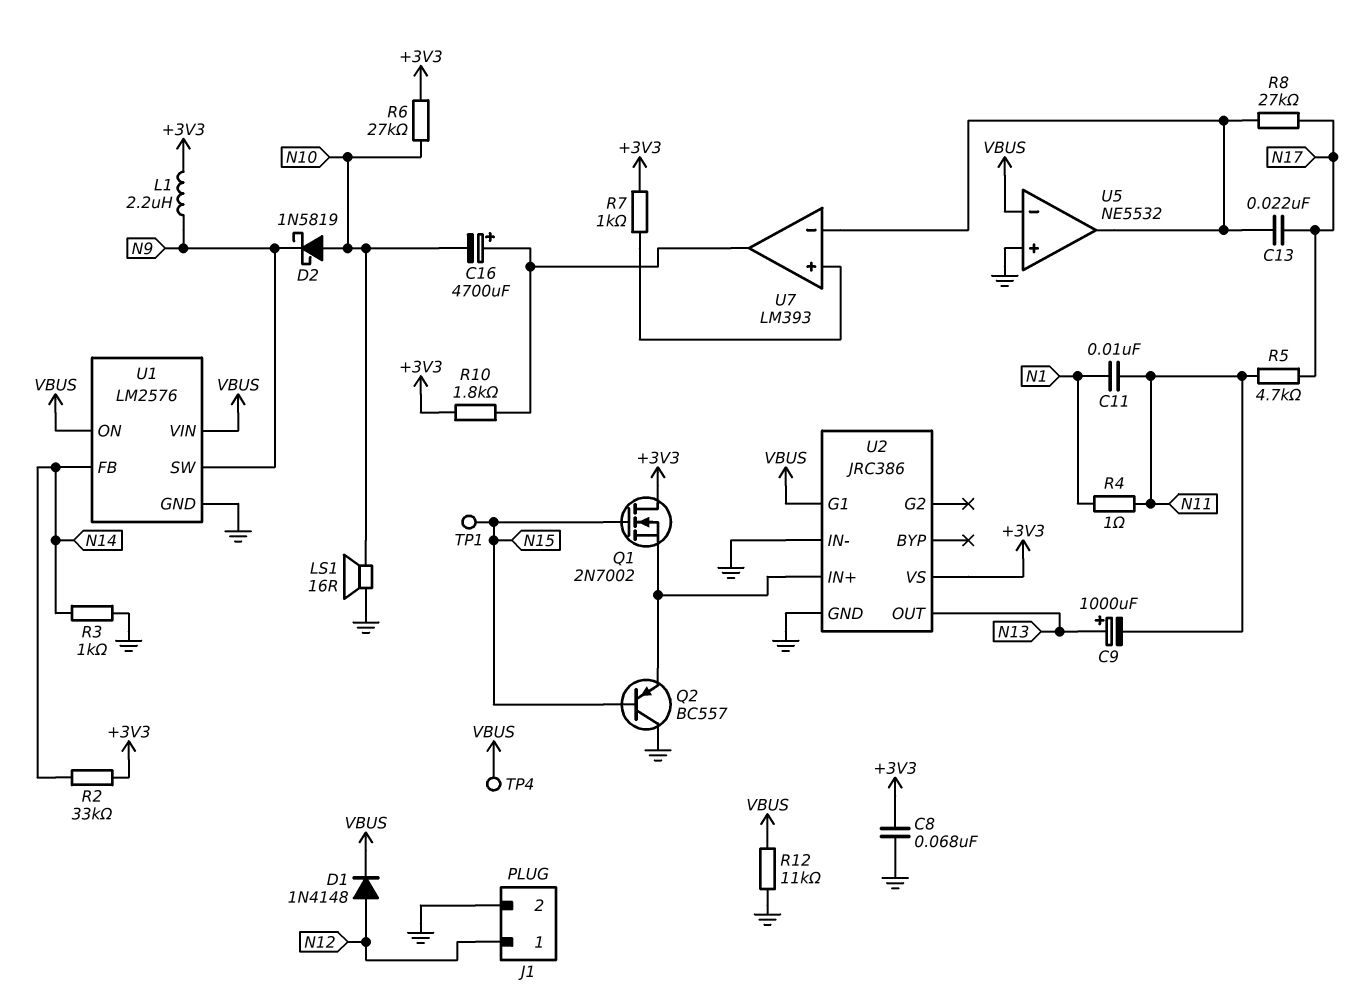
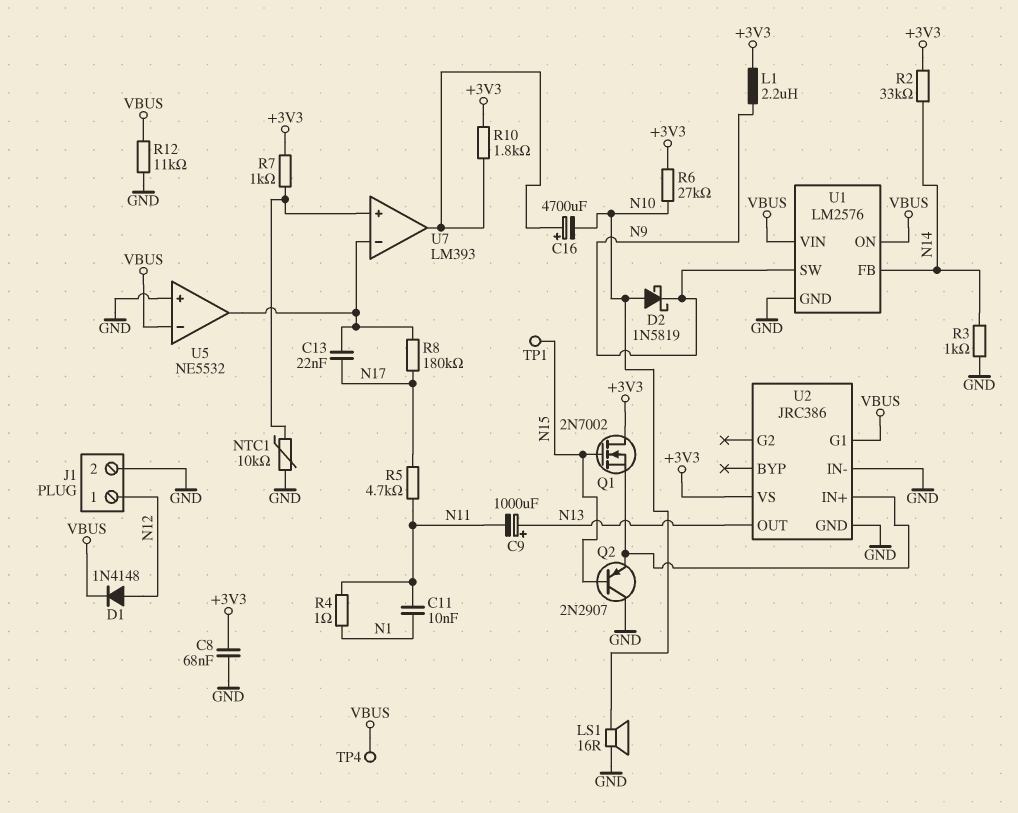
NTC1: none -> 10k (GND, U7/in+)
Q2: PNP BC557 (B N15, C GND, E U2/IN+) -> PNP 2N2907 (B N15, C GND, E U2/IN+)
R8: 27k (N17, U5/out) -> 180k (N17, U5/out)

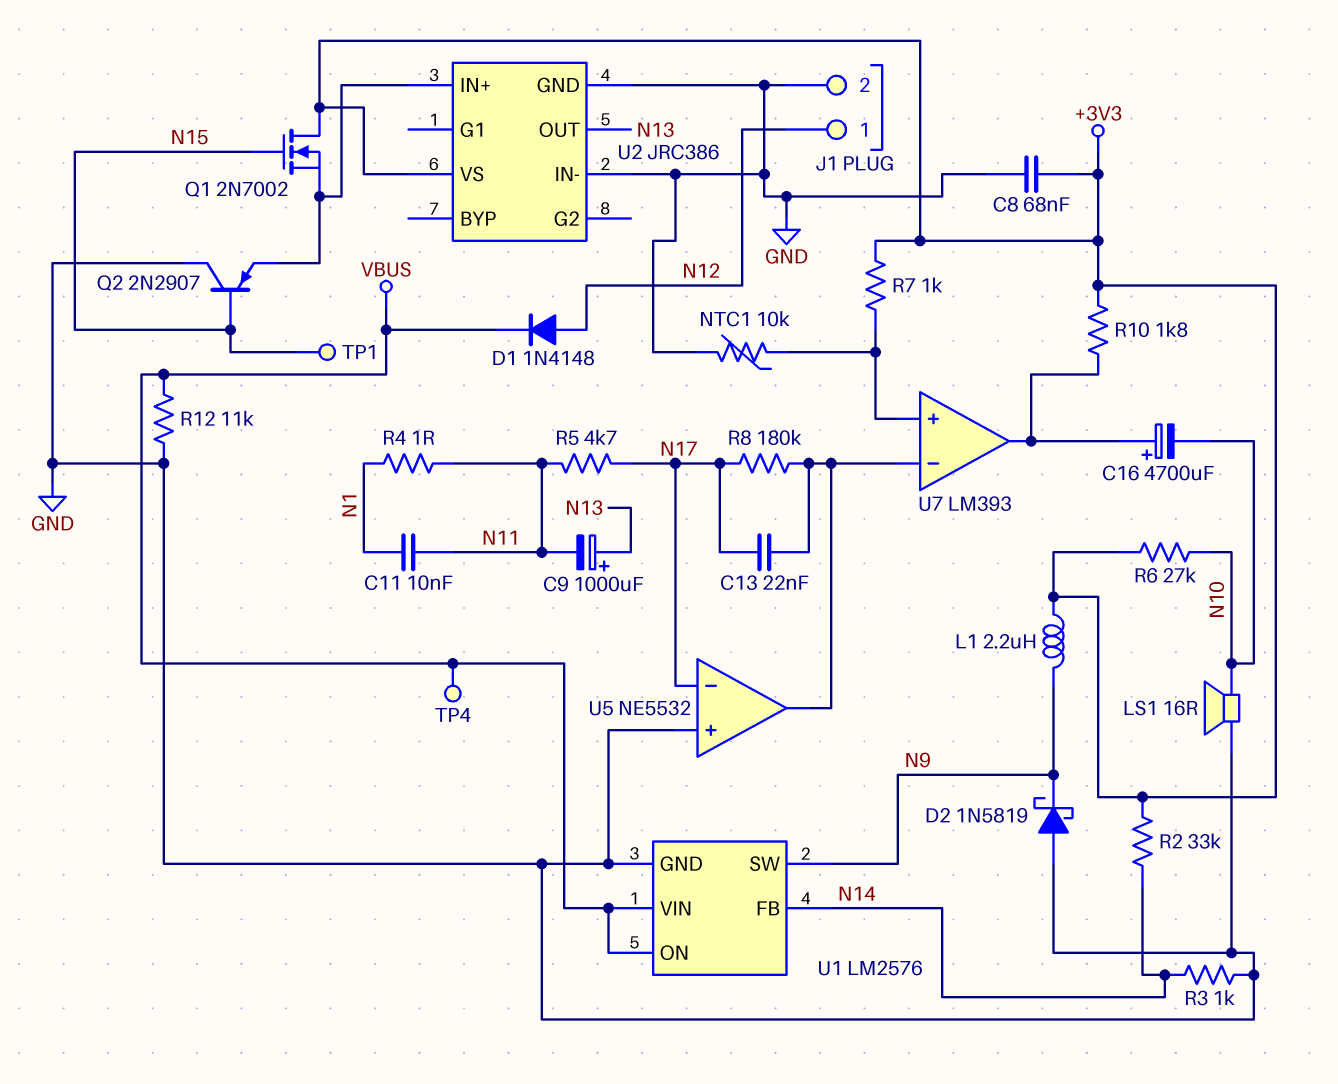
D2: schottky 1N5819 (A N10, K N9) -> schottky 1N5819 (A GND, K N9)
U2 pin G1: VBUS -> none
U5 pin in-: VBUS -> N17

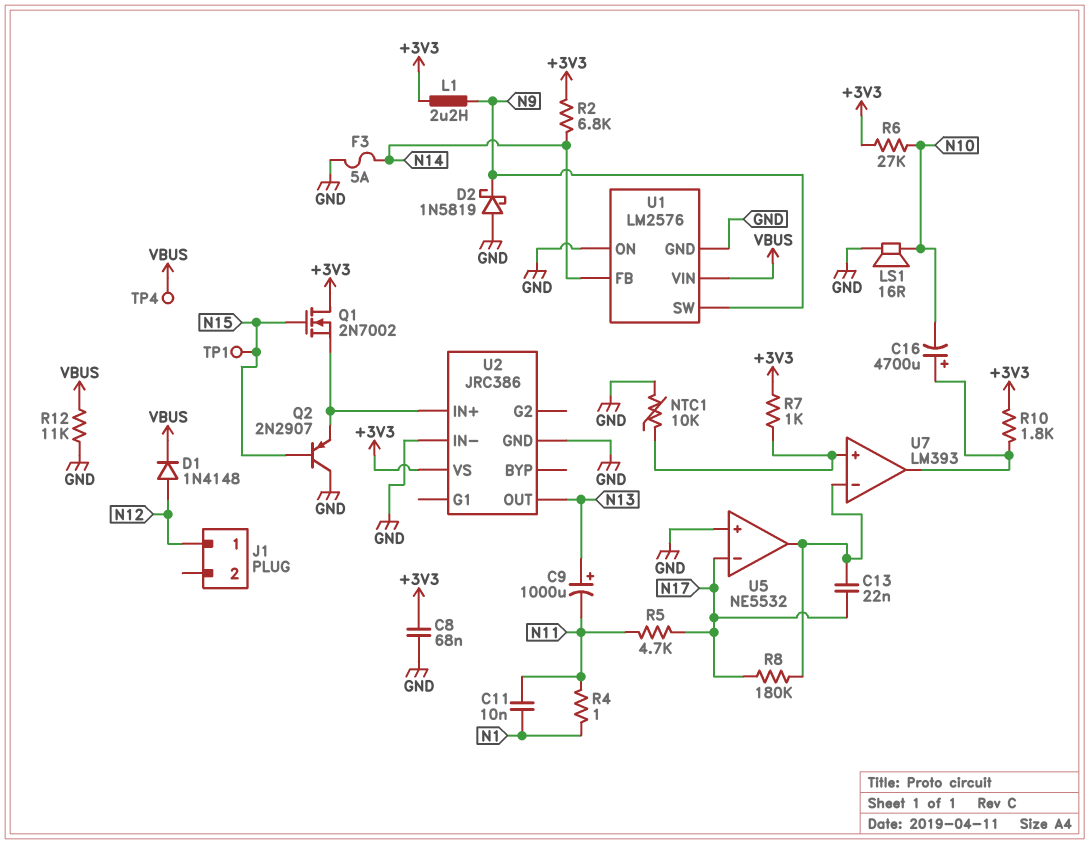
F3: none -> 5A (GND, N14)
J1 pin 2: GND -> none
R2: 33k (+3V3, N14) -> 6.8k (+3V3, N14)
R3: 1k (GND, N14) -> none
U1 pin ON: VBUS -> GND

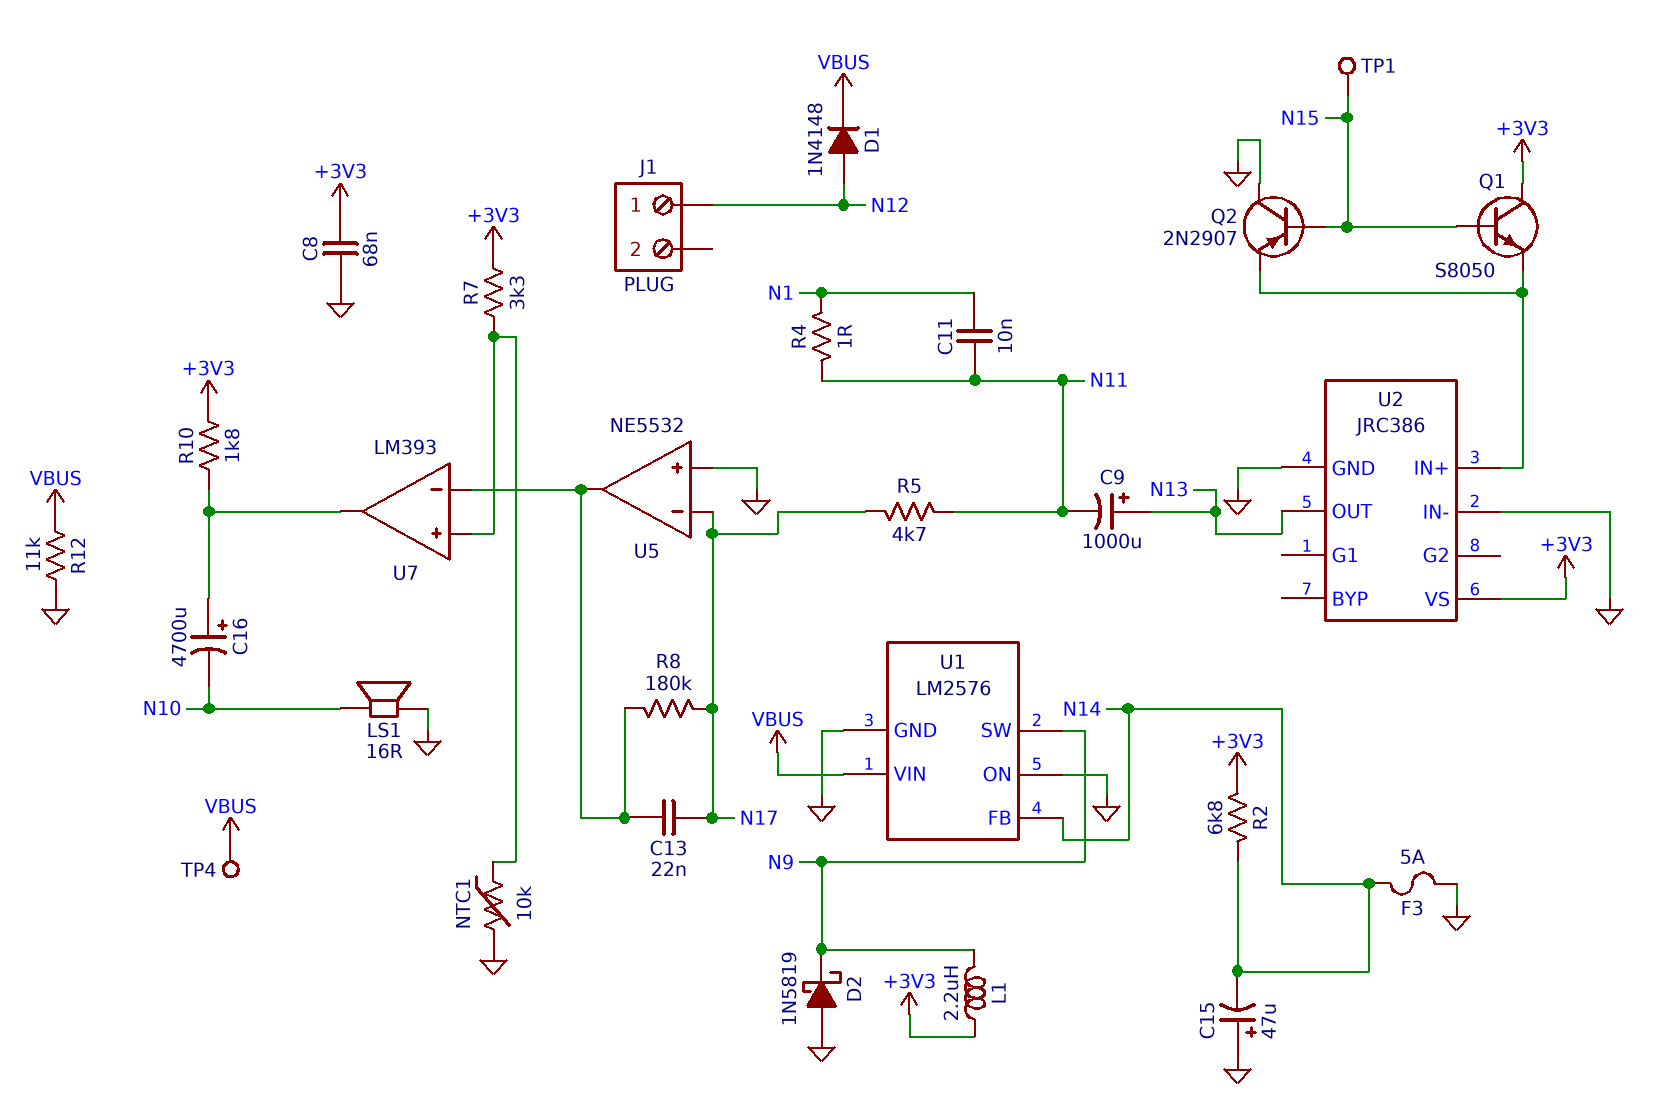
C15: none -> 47uF (plus GND, minus N14)
Q1: NMOS 2N7002 (G N15, D +3V3, S U2/IN+) -> NPN S8050 (B N15, C +3V3, E U2/IN+)
R6: 27k (+3V3, N10) -> none
R7: 1k (+3V3, U7/in+) -> 3.3k (+3V3, U7/in+)

